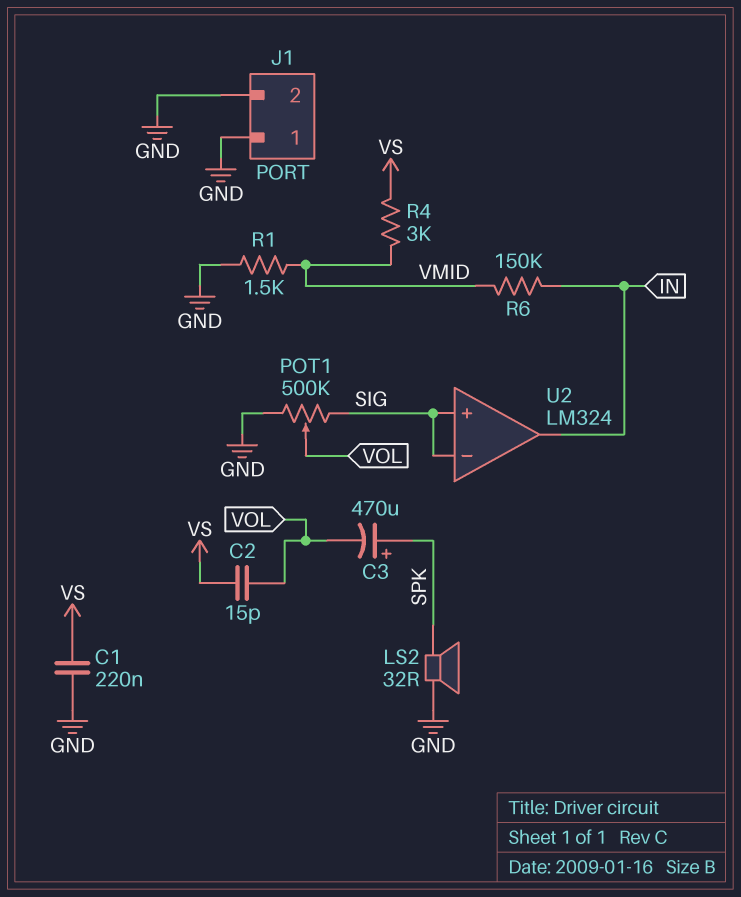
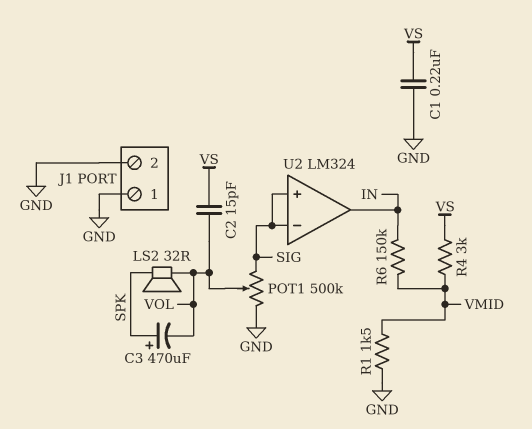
LS2: speaker 32R (GND, SPK) -> speaker 32R (SPK, VOL)

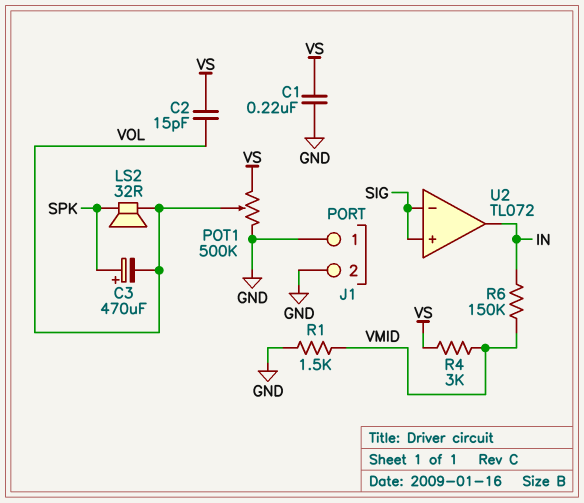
POT1: 500k (GND, SIG, wiper VOL) -> 500k (GND, VS, wiper VOL)
U2: LM324 -> TL072

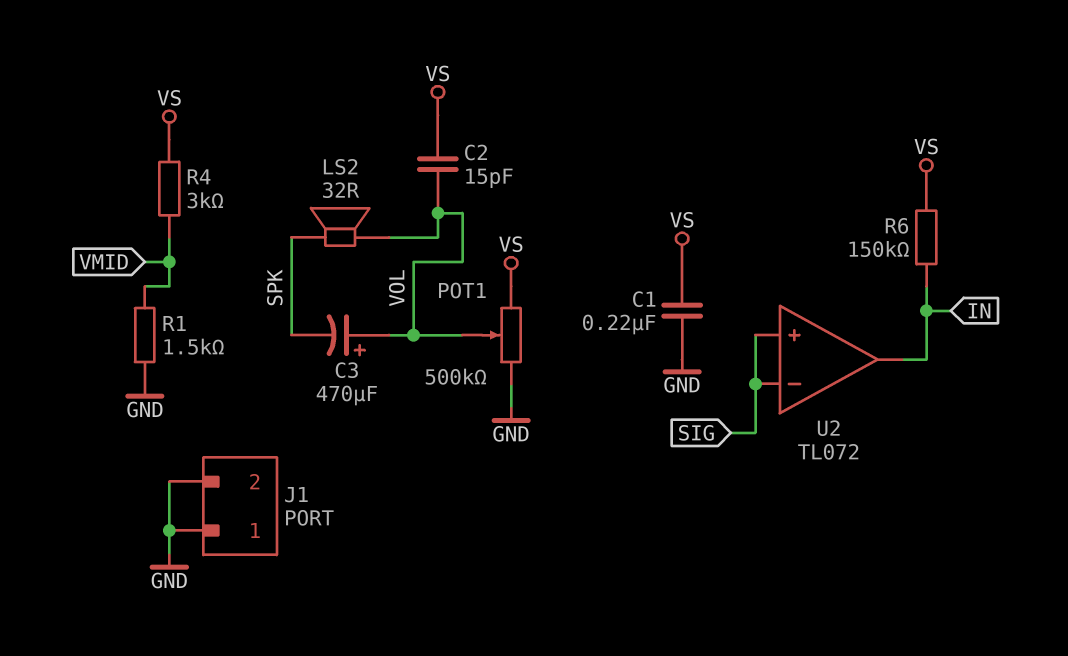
C3: 470uF (plus SPK, minus VOL) -> 470uF (plus VOL, minus SPK)
R6: 150k (IN, VMID) -> 150k (IN, VS)

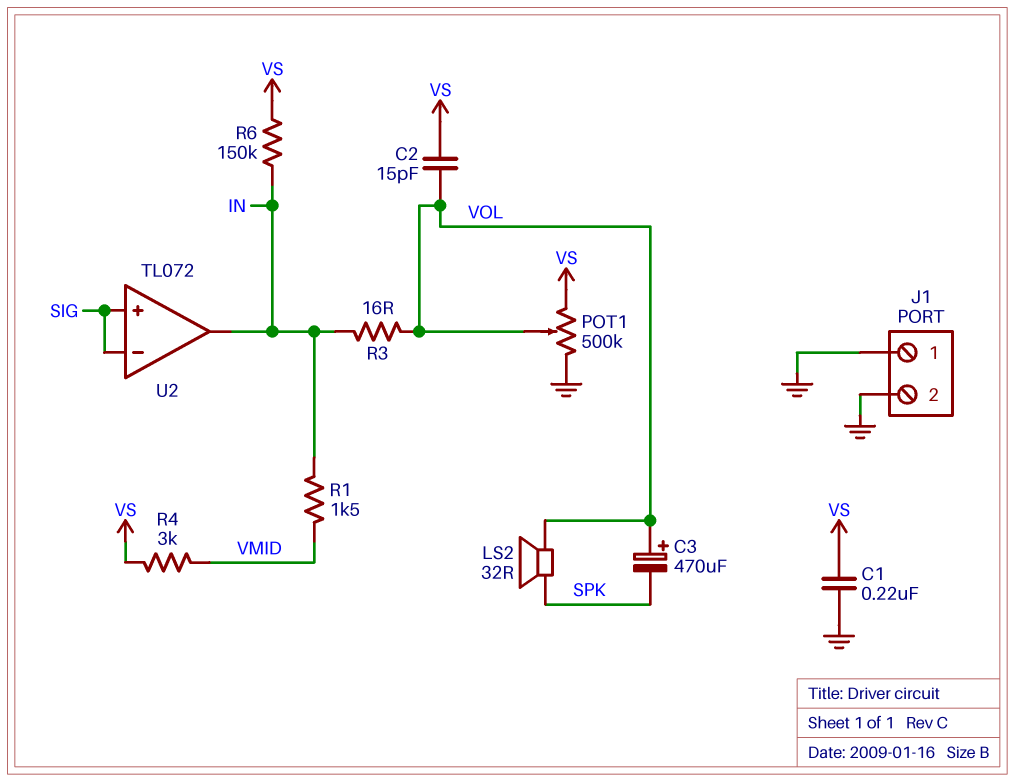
R1: 1.5k (GND, VMID) -> 1.5k (IN, VMID)
R3: none -> 16 (IN, VOL)

